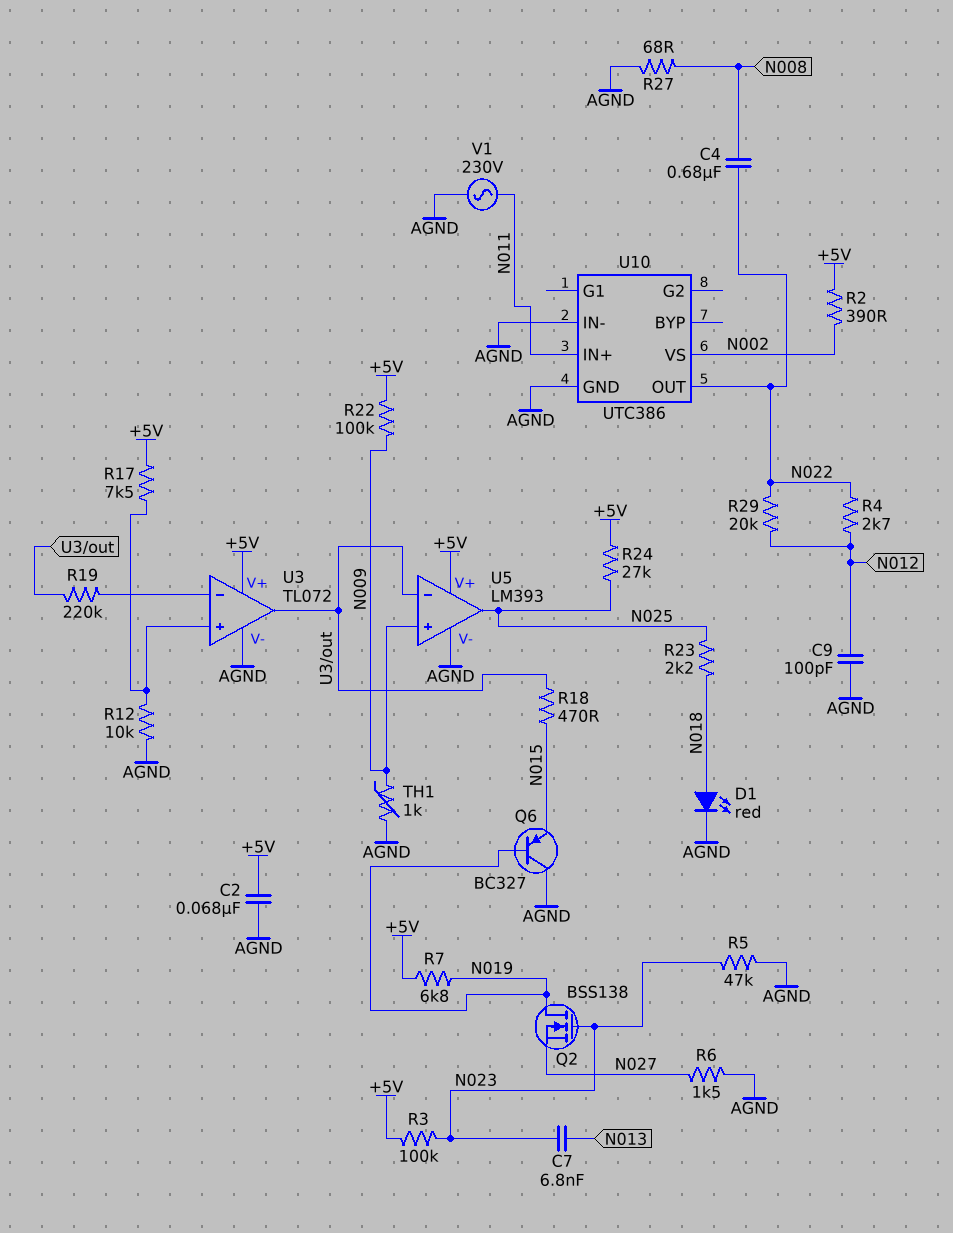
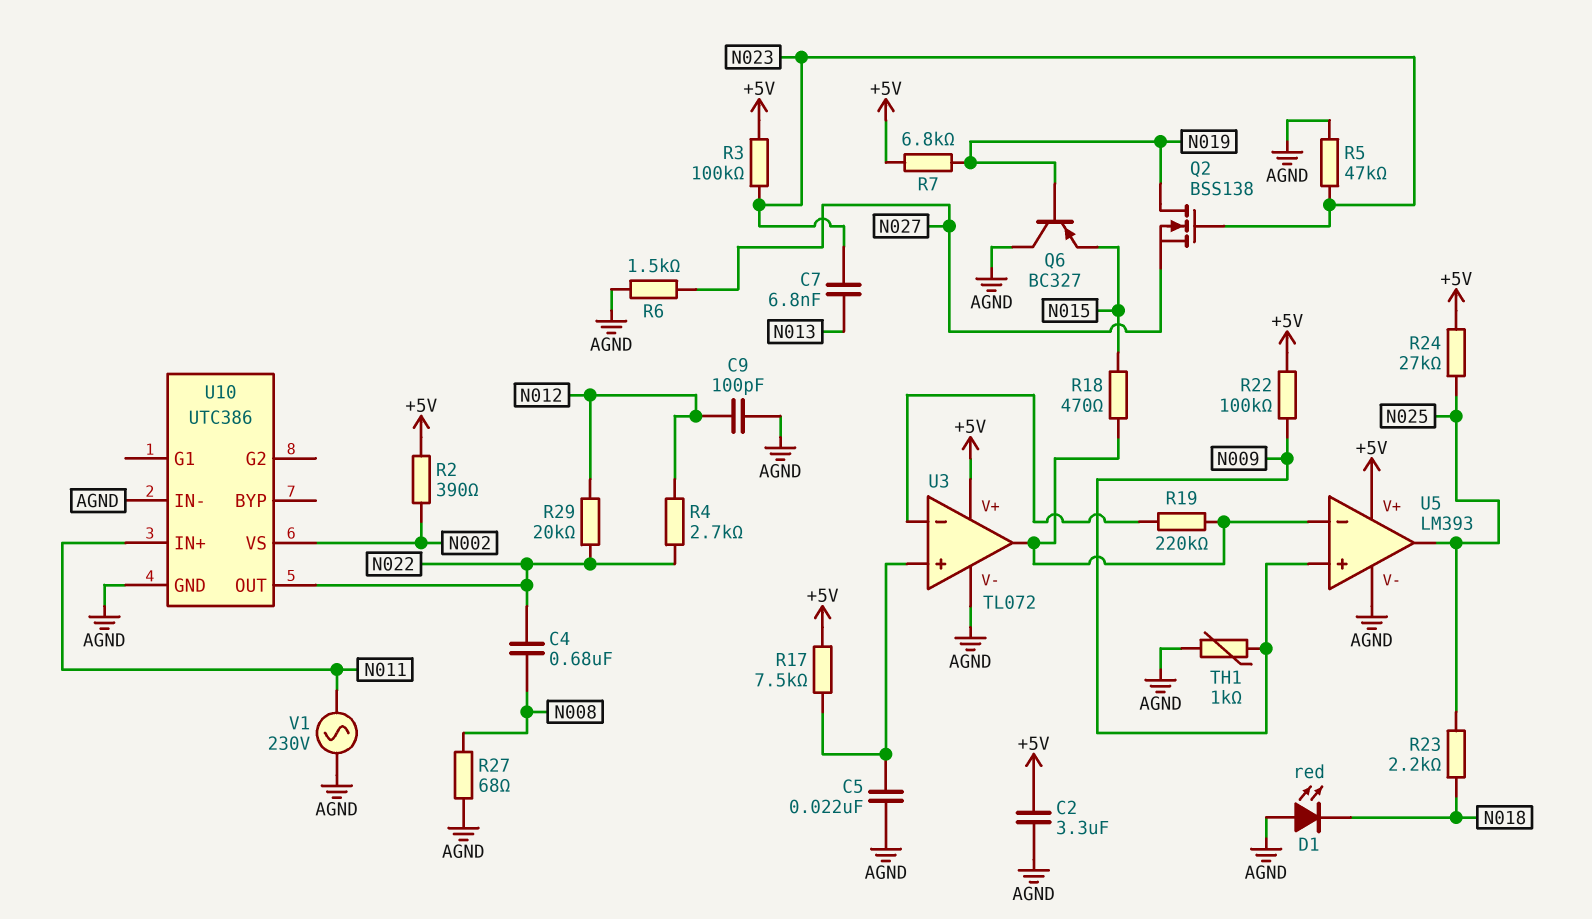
C2: 68nF (+5V, AGND) -> 3.3uF (+5V, AGND)
C5: none -> 22nF (AGND, U3/in+)
D1: LED red (A N018, K AGND) -> LED red (A AGND, K N018)
R12: 10k (AGND, U3/in+) -> none

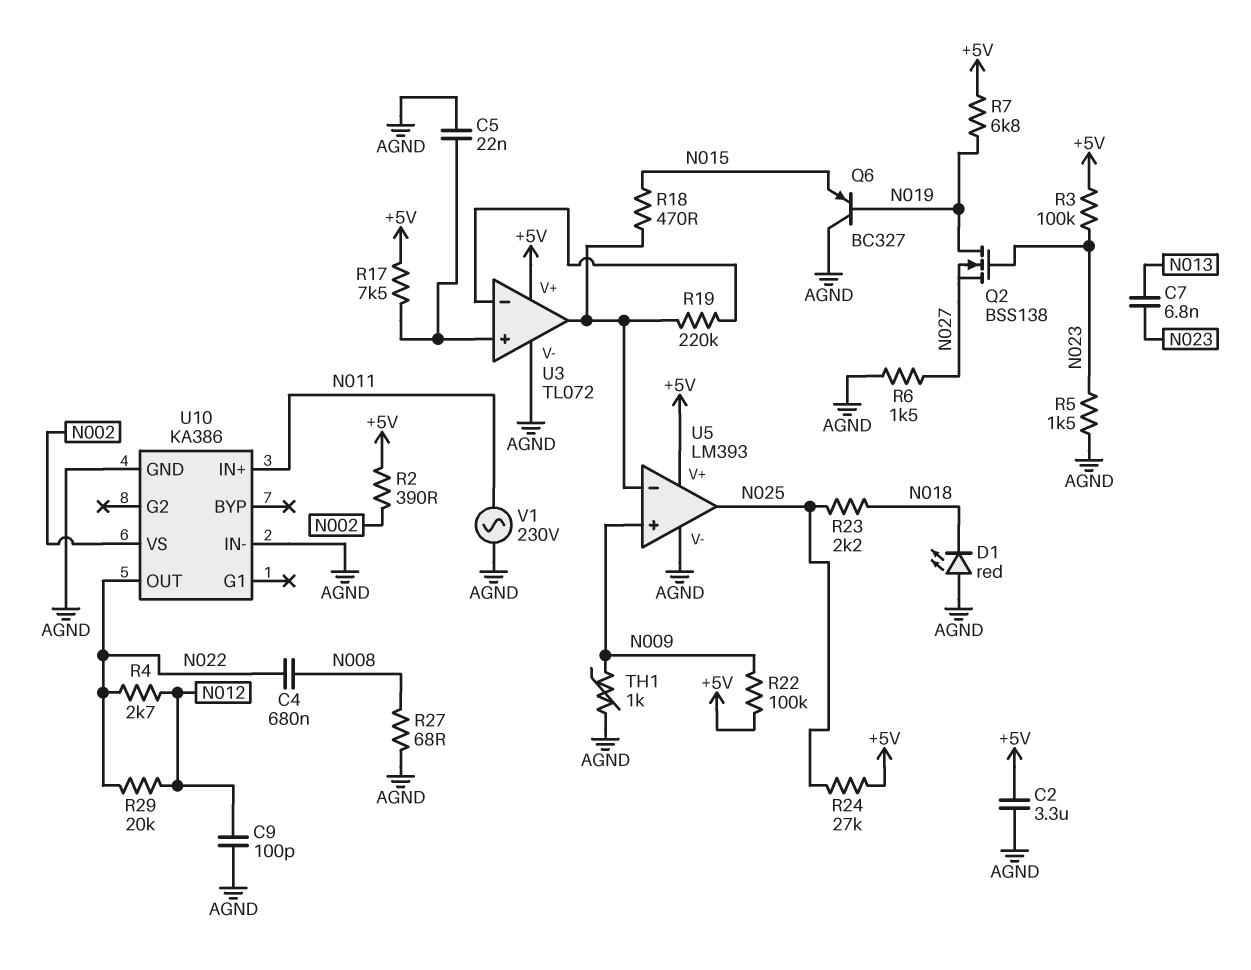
R5: 47k (AGND, N023) -> 1.5k (AGND, N023)
U10: UTC386 -> KA386

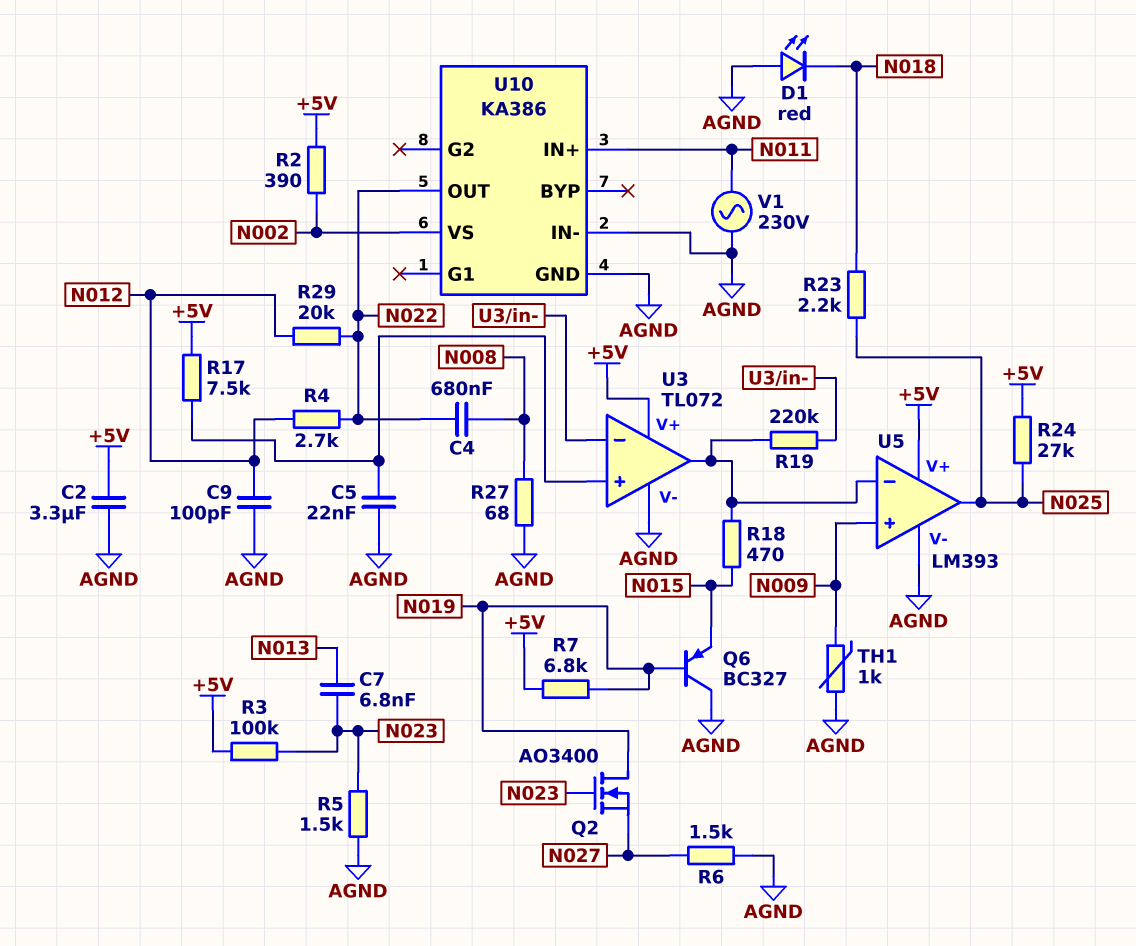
Q2: NMOS BSS138 (G N023, D N019, S N027) -> NMOS AO3400 (G N023, D N019, S N027)
R22: 100k (+5V, N009) -> none

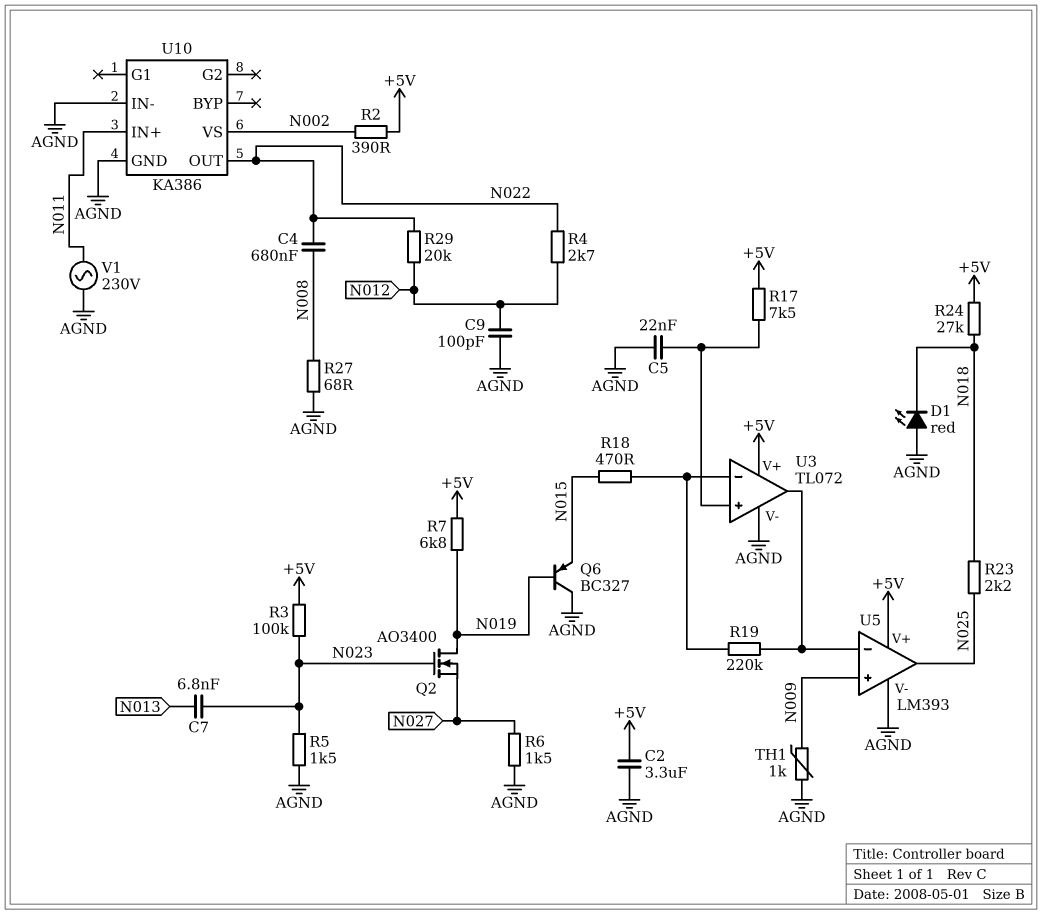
R18: 470 (N015, U3/out) -> 470 (N015, U3/in-)
R24: 27k (+5V, N025) -> 27k (+5V, N018)

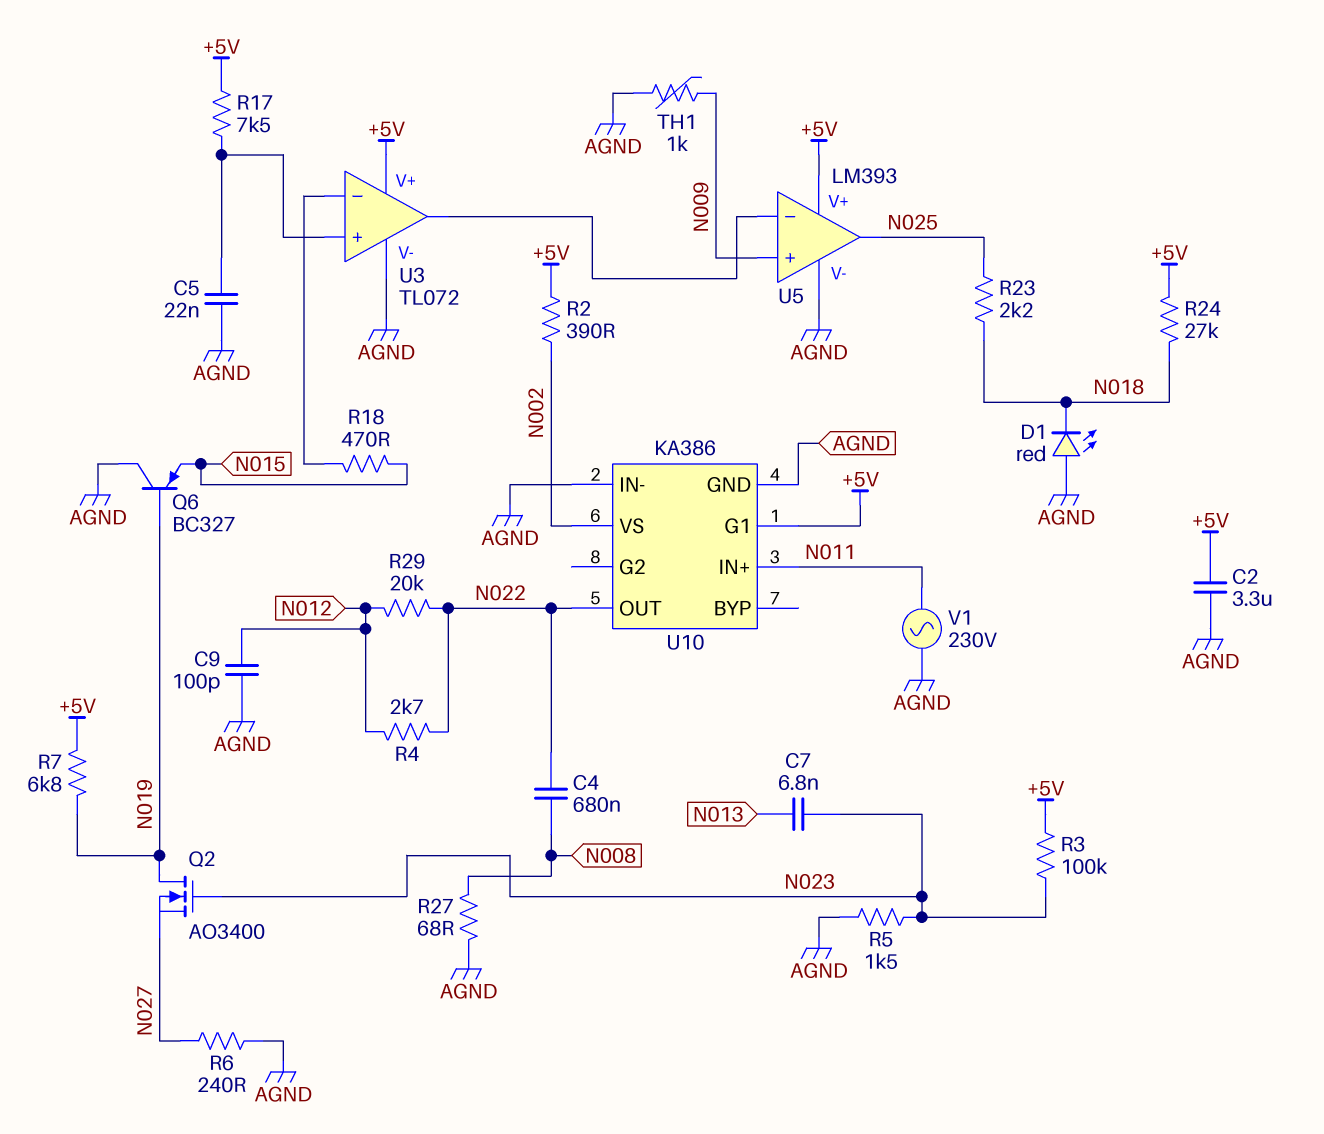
R6: 1.5k (AGND, N027) -> 240 (AGND, N027)
R19: 220k (U3/in-, U3/out) -> none
U10 pin G1: none -> +5V

